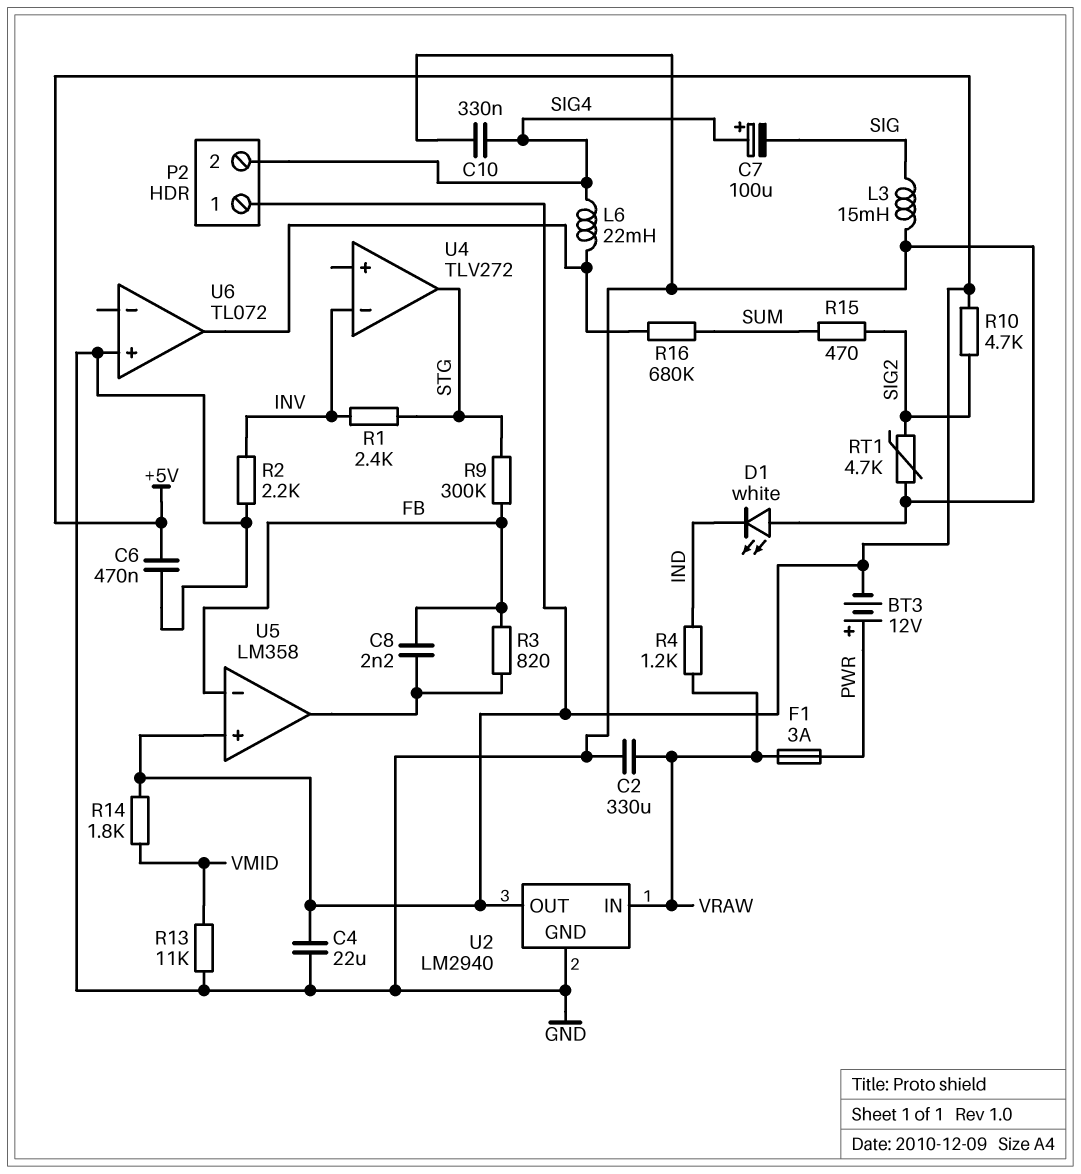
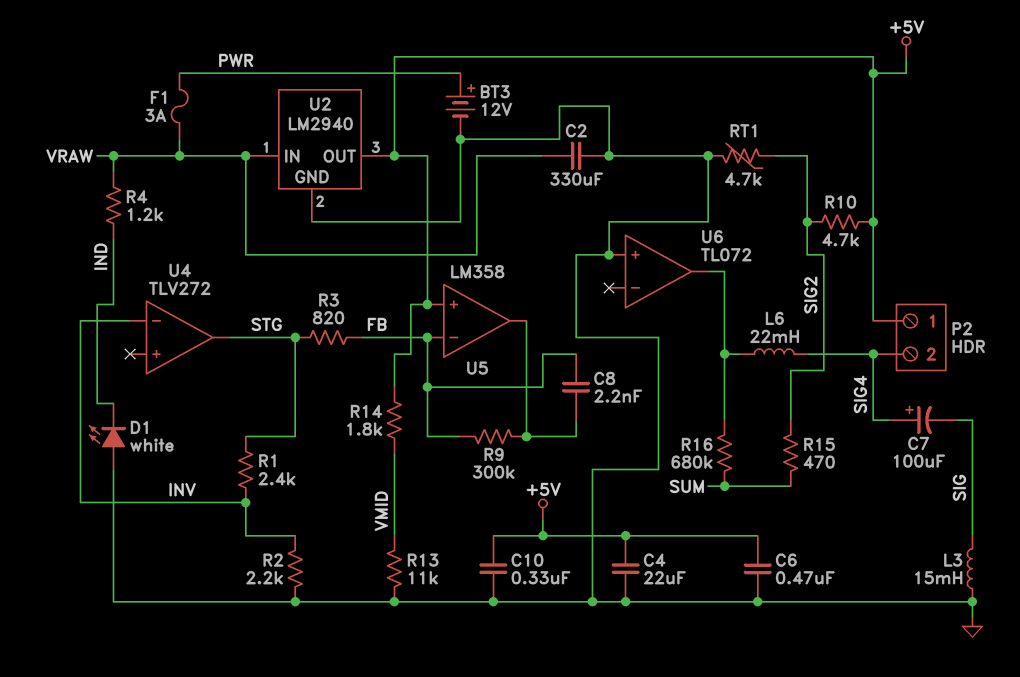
BT3: 12V (plus PWR, minus +5V) -> 12V (plus PWR, minus GND)
C10: 330nF (GND, SIG4) -> 330nF (+5V, GND)
R3: 820 (FB, U5/out) -> 820 (FB, STG)
R9: 300k (FB, STG) -> 300k (FB, U5/out)

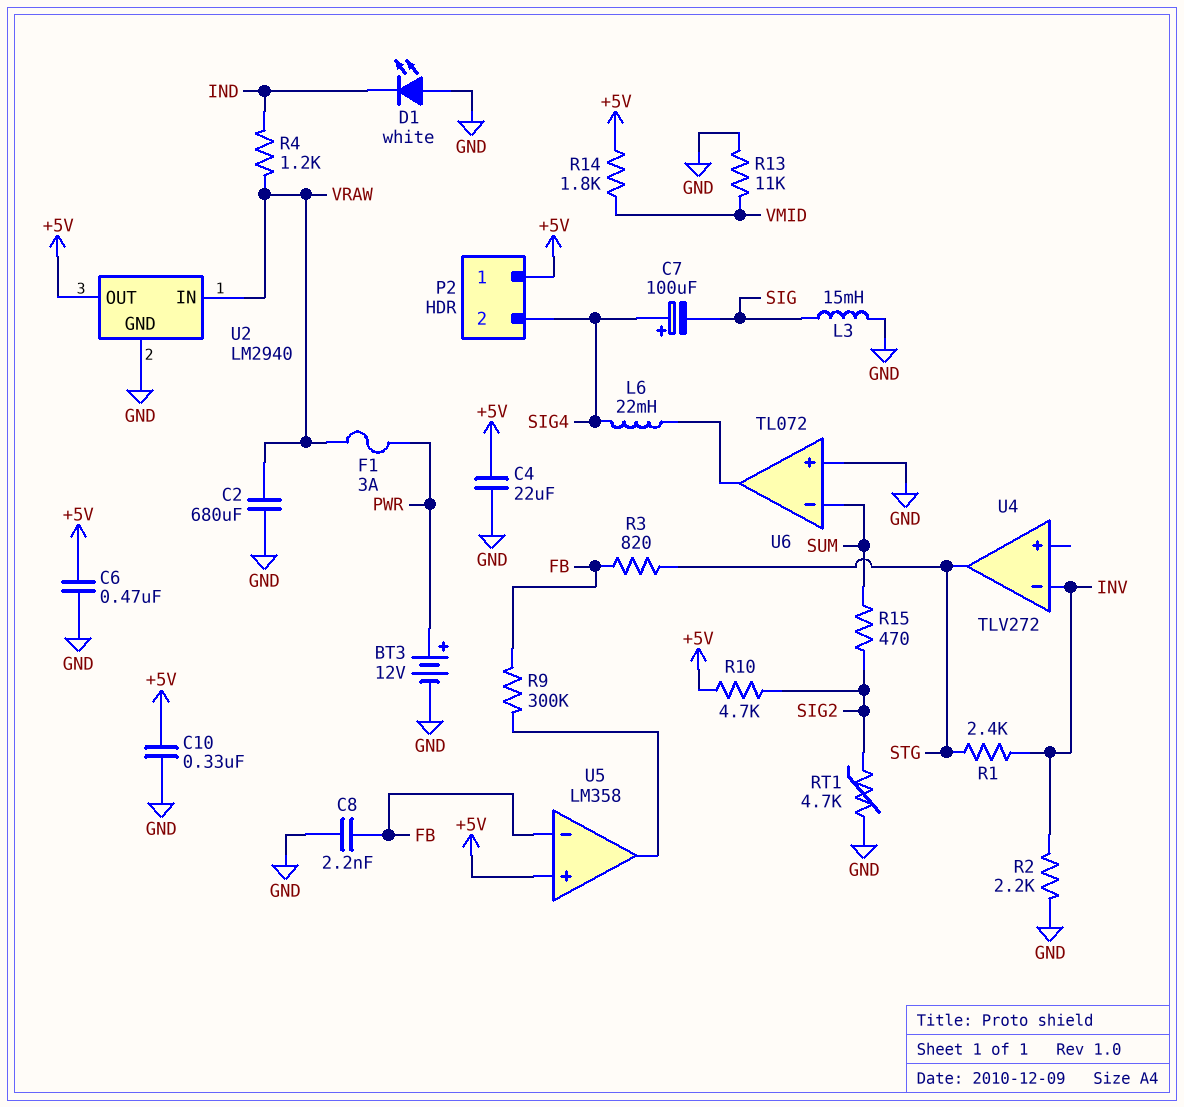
C2: 330uF (GND, VRAW) -> 680uF (GND, VRAW)
C8: 2.2nF (FB, U5/out) -> 2.2nF (FB, GND)
R16: 680k (SUM, U6/out) -> none
U6 pin in-: none -> SUM

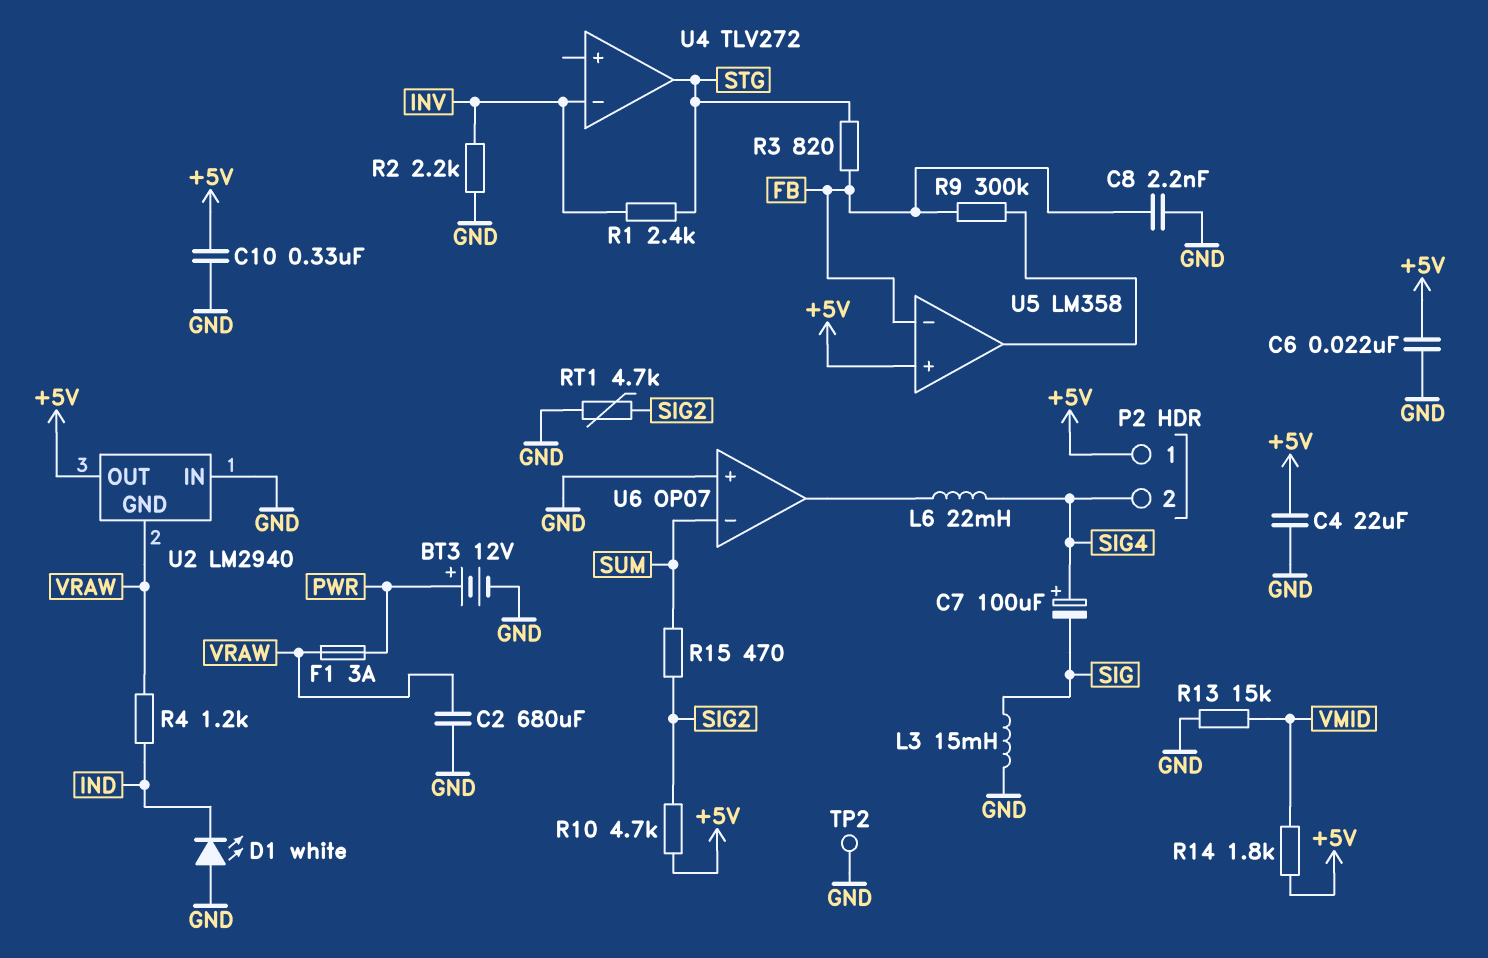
C6: 470nF (+5V, GND) -> 22nF (+5V, GND)
R13: 11k (GND, VMID) -> 15k (GND, VMID)
TP2: none -> test point (GND)
U2 pin GND: GND -> VRAW
U2 pin IN: VRAW -> GND
U6: TL072 -> OP07

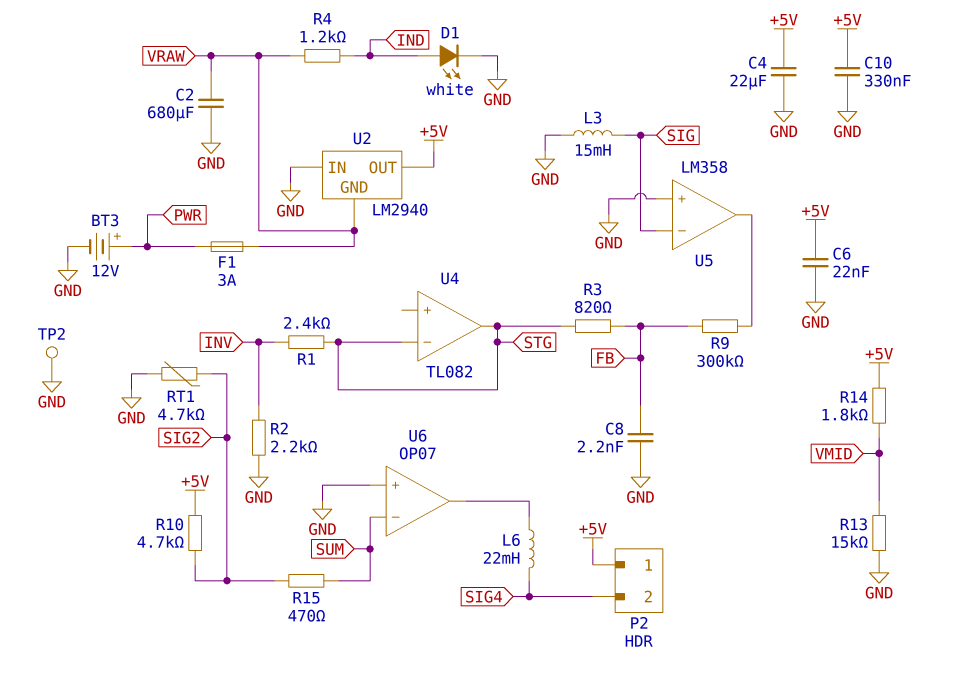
C7: 100uF (plus SIG4, minus SIG) -> none
D1: LED white (A GND, K IND) -> LED white (A IND, K GND)
U4: TLV272 -> TL082
U4 pin in-: INV -> STG
U5 pin in+: +5V -> GND
U5 pin in-: FB -> SIG

